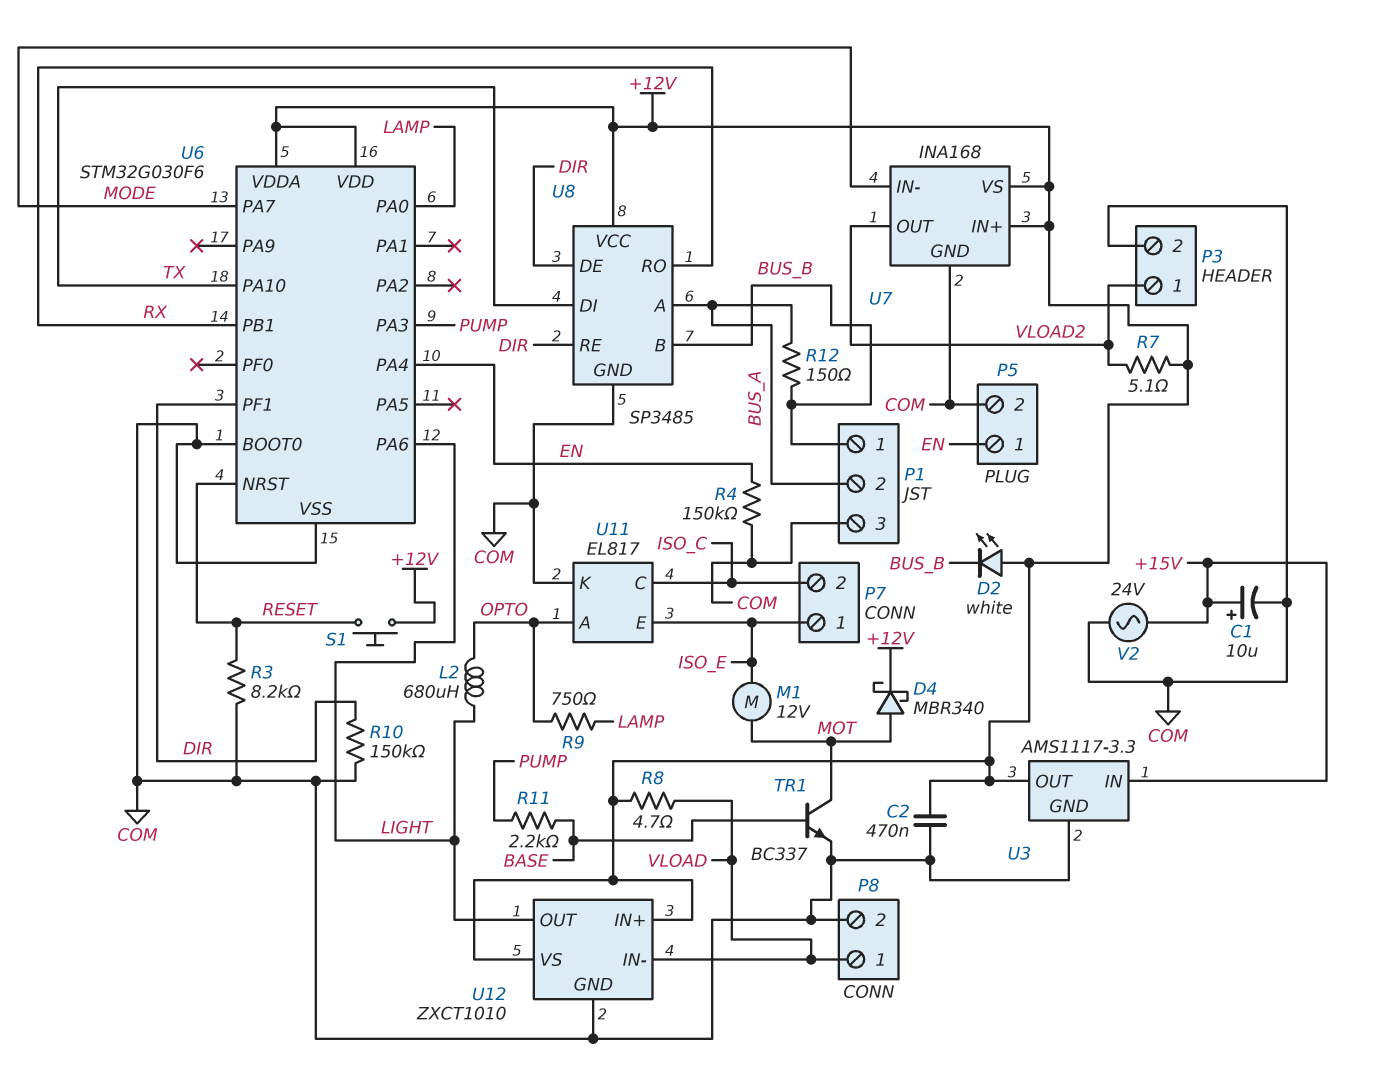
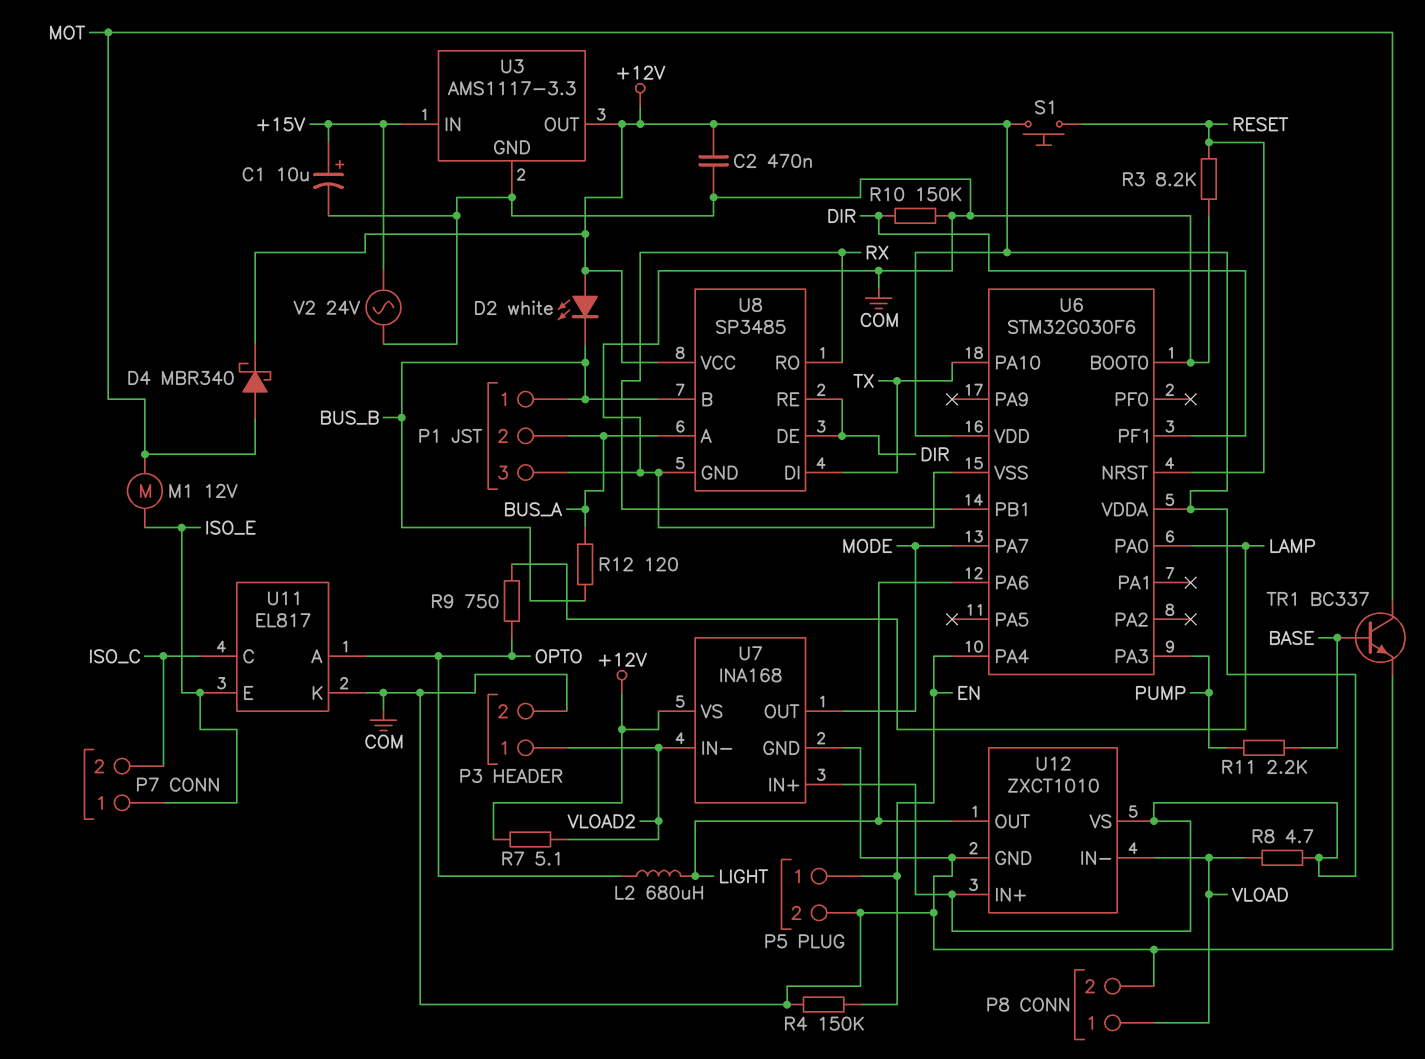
R12: 150 (BUS_A, BUS_B) -> 120 (BUS_A, BUS_B)
U7 pin IN-: MODE -> VLOAD2
U7 pin OUT: VLOAD2 -> MODE

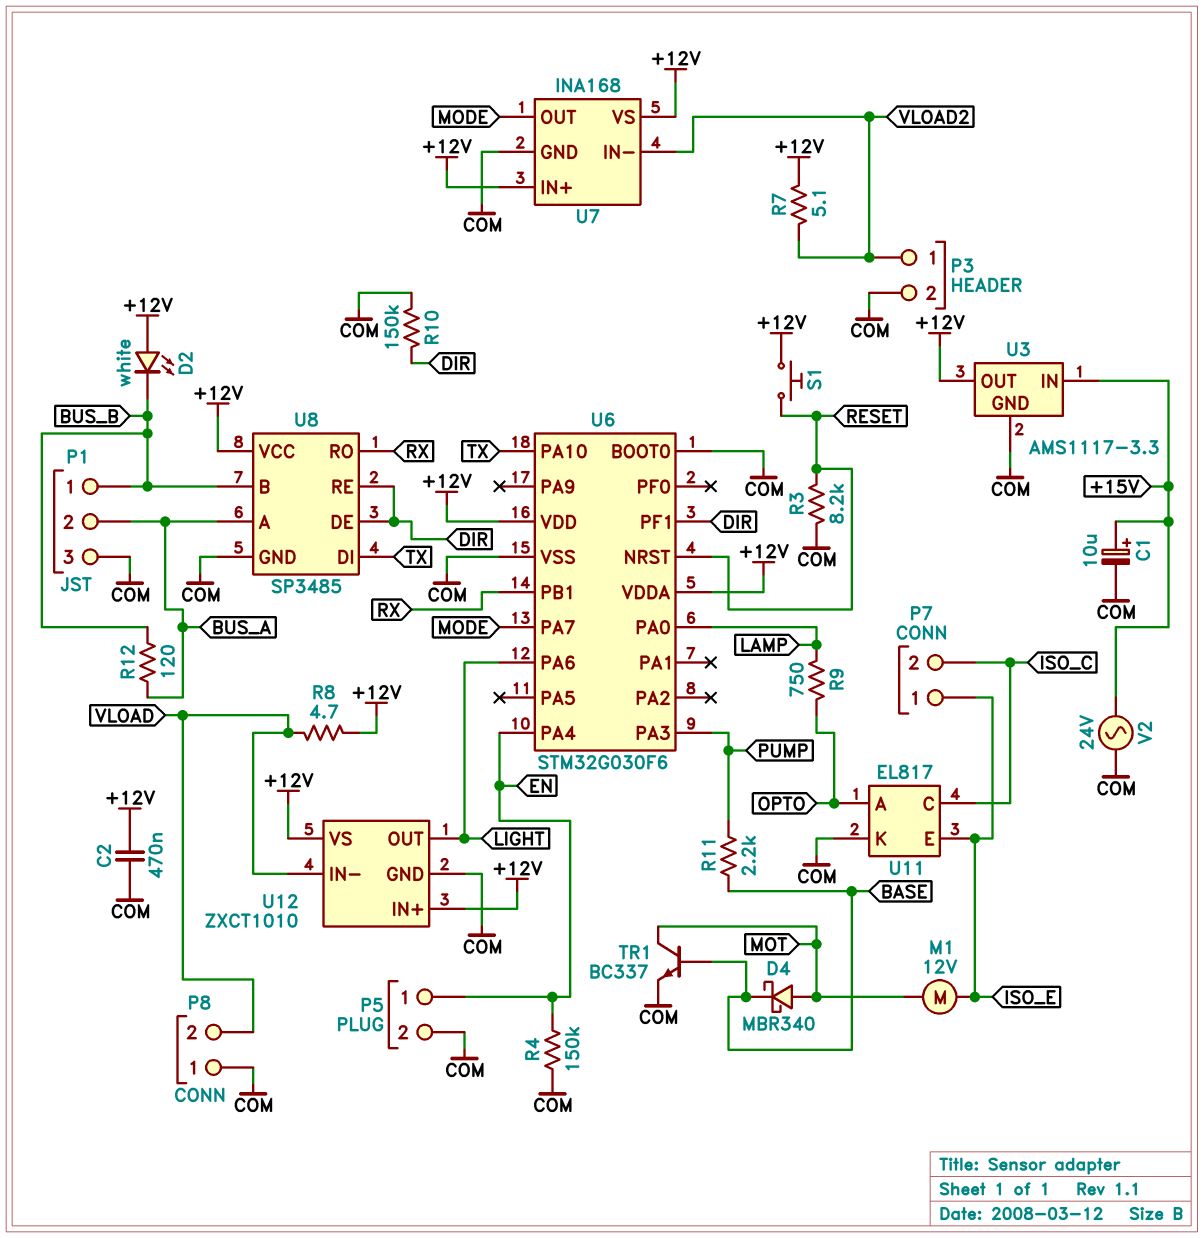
D4: schottky MBR340 (A MOT, K +12V) -> schottky MBR340 (A MOT, K BASE)
L2: 680uH (LIGHT, OPTO) -> none
P8 pin 1: VLOAD -> COM
P8 pin 2: COM -> VLOAD

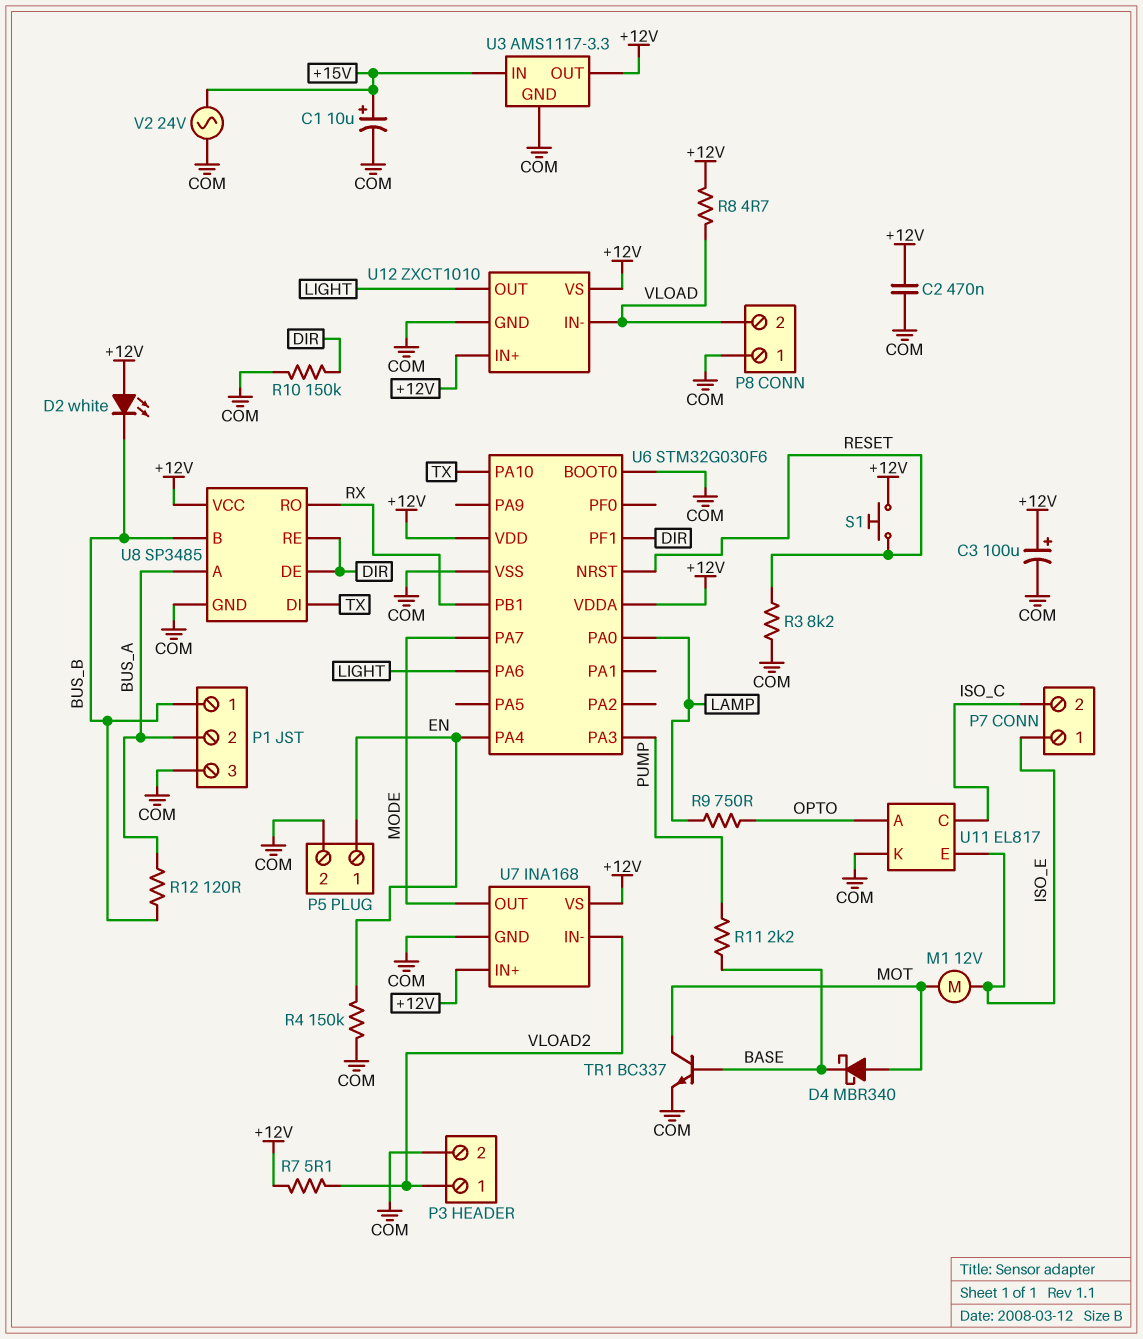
C3: none -> 100uF (plus +12V, minus COM)

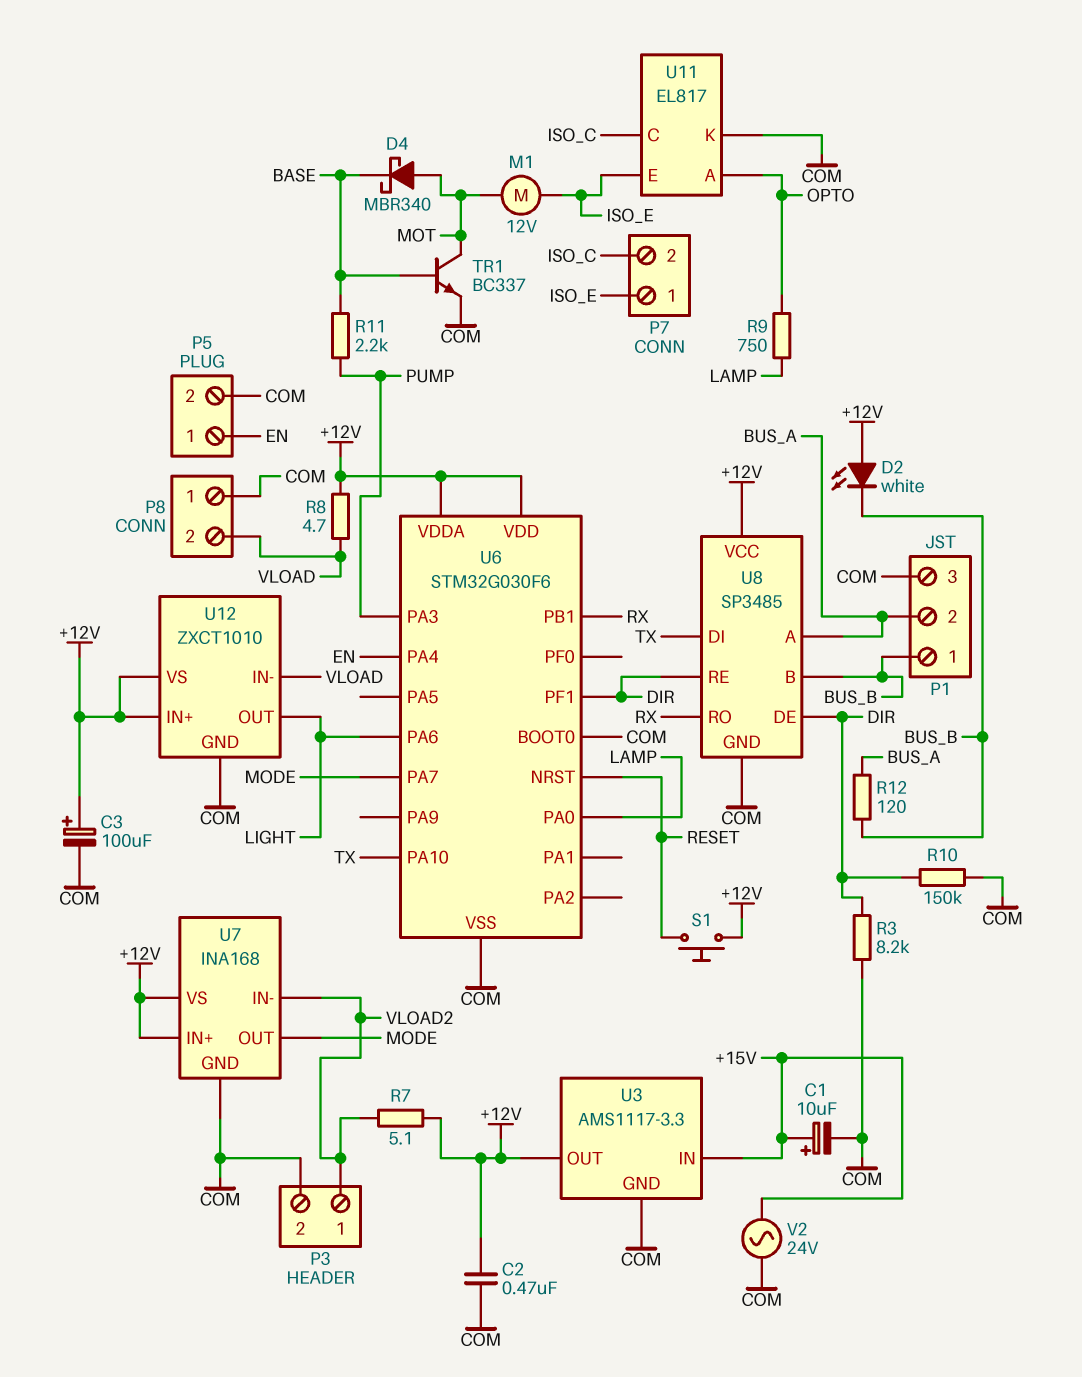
R3: 8.2k (COM, RESET) -> 8.2k (COM, DIR)
R4: 150k (COM, EN) -> none

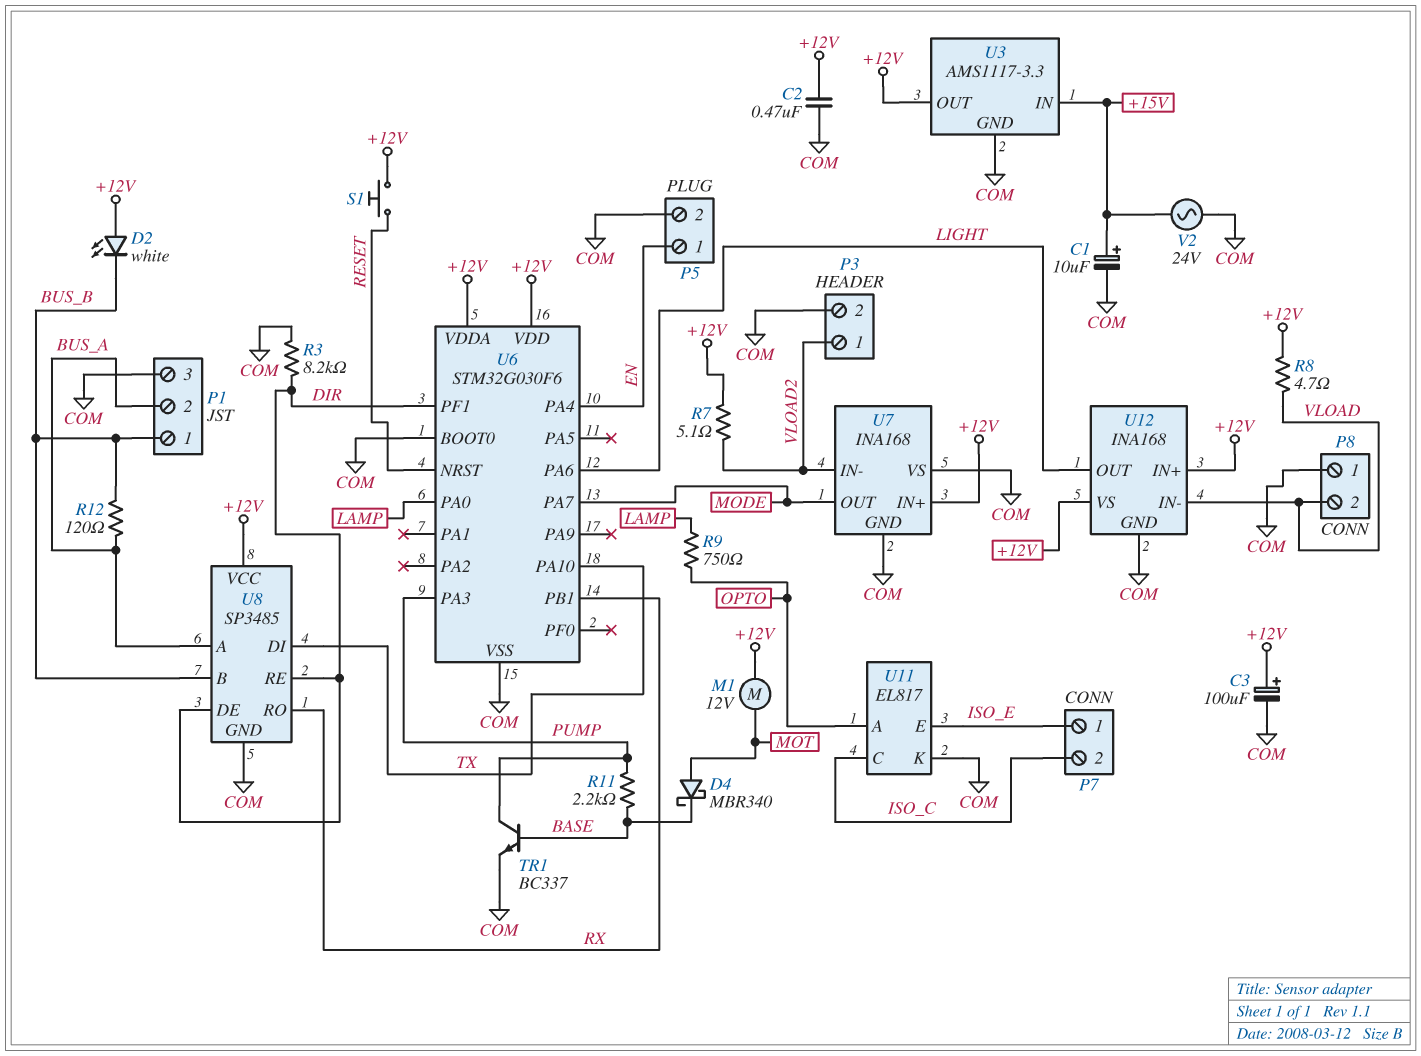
M1: motor 12V (ISO_E, MOT) -> motor 12V (+12V, MOT)
R10: 150k (COM, DIR) -> none
TR1: NPN BC337 (B BASE, C MOT, E COM) -> NPN BC337 (B BASE, C PUMP, E COM)
U7 pin VS: +12V -> COM
U12: ZXCT1010 -> INA168

